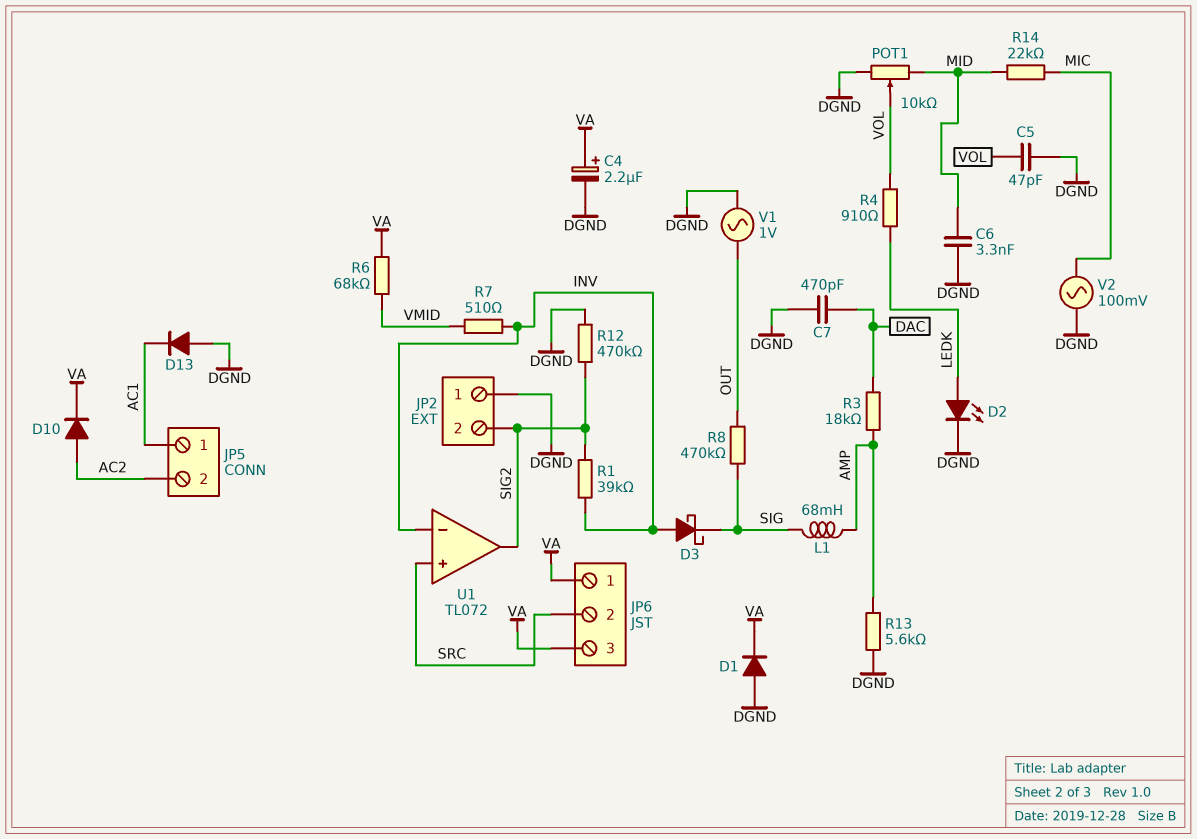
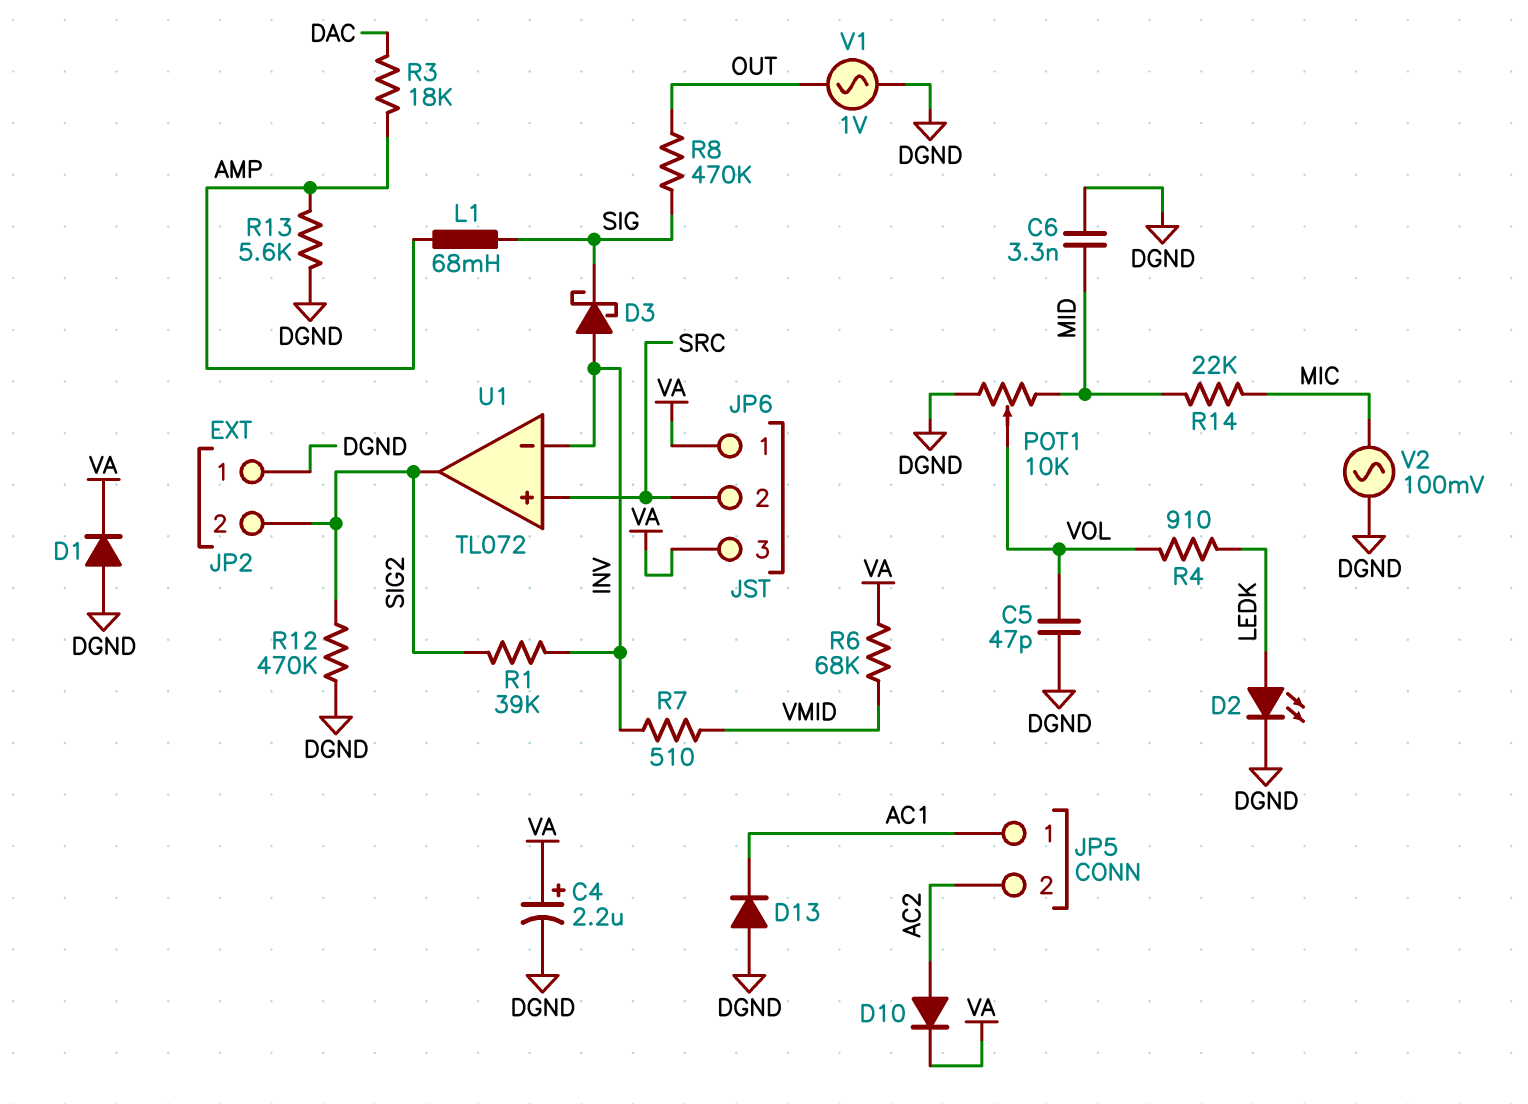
C7: 470pF (DAC, DGND) -> none

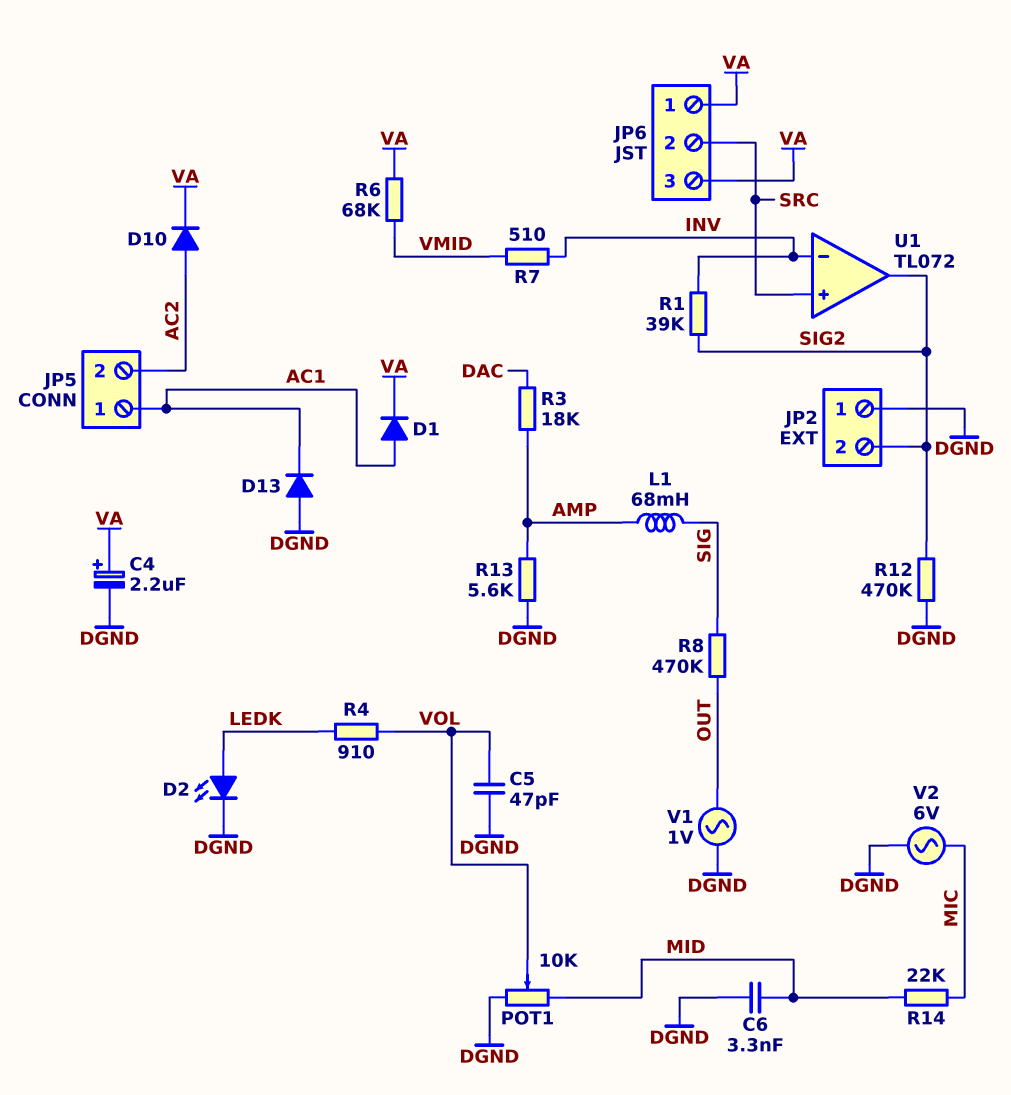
D1: diode (A DGND, K VA) -> diode (A AC1, K VA)
D3: schottky (A INV, K SIG) -> none
V2: AC 100mV (DGND, MIC) -> AC 6V (DGND, MIC)

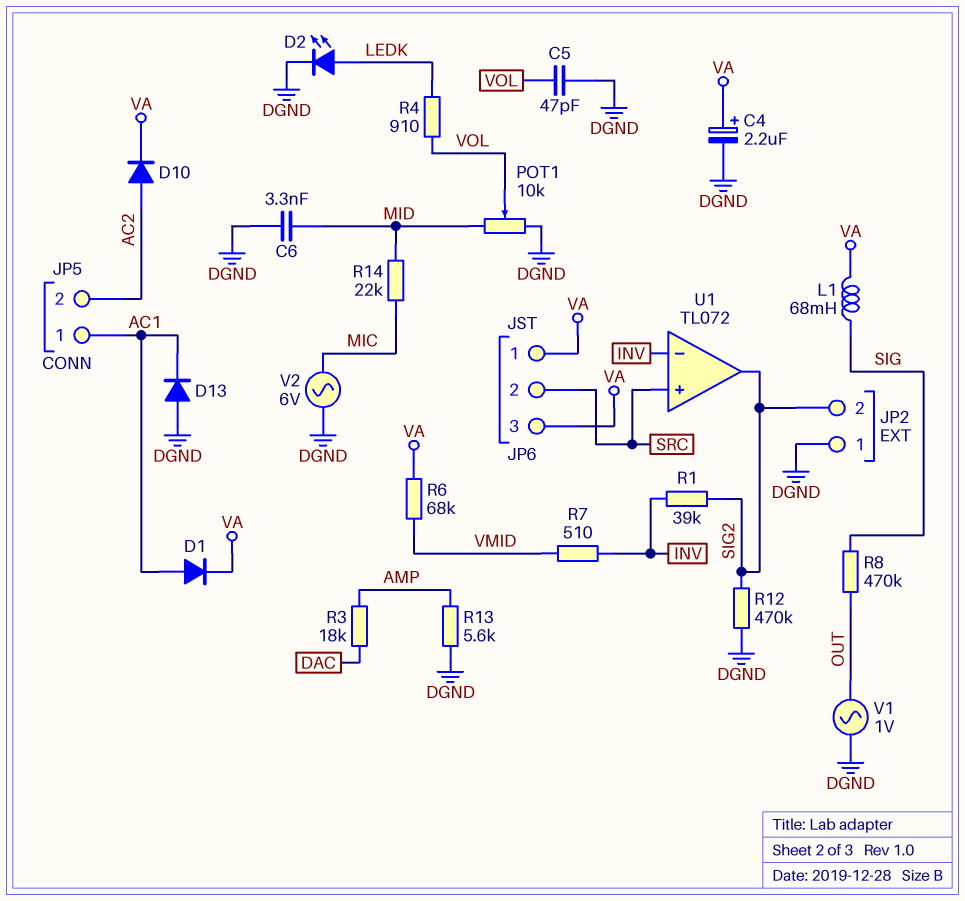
L1: 68mH (AMP, SIG) -> 68mH (SIG, VA)

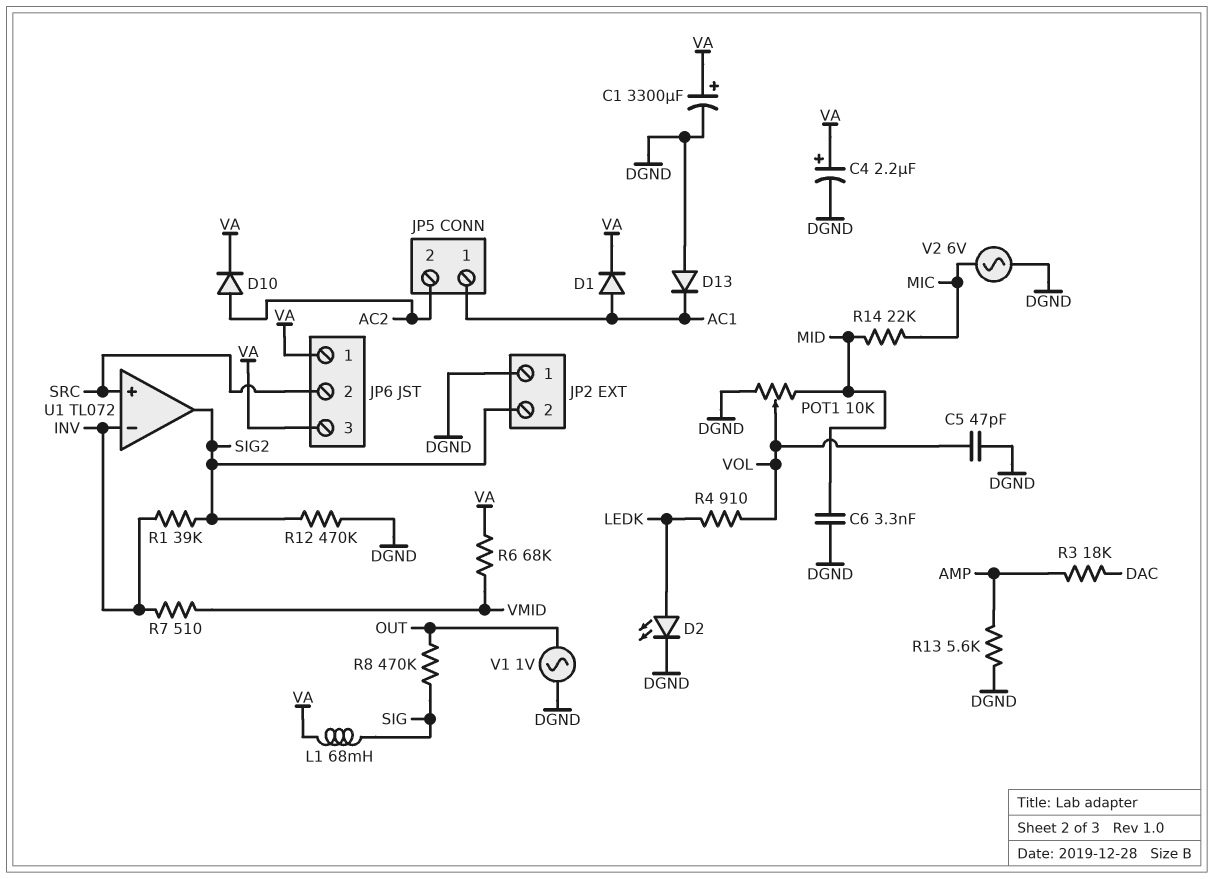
C1: none -> 3300uF (plus VA, minus DGND)

